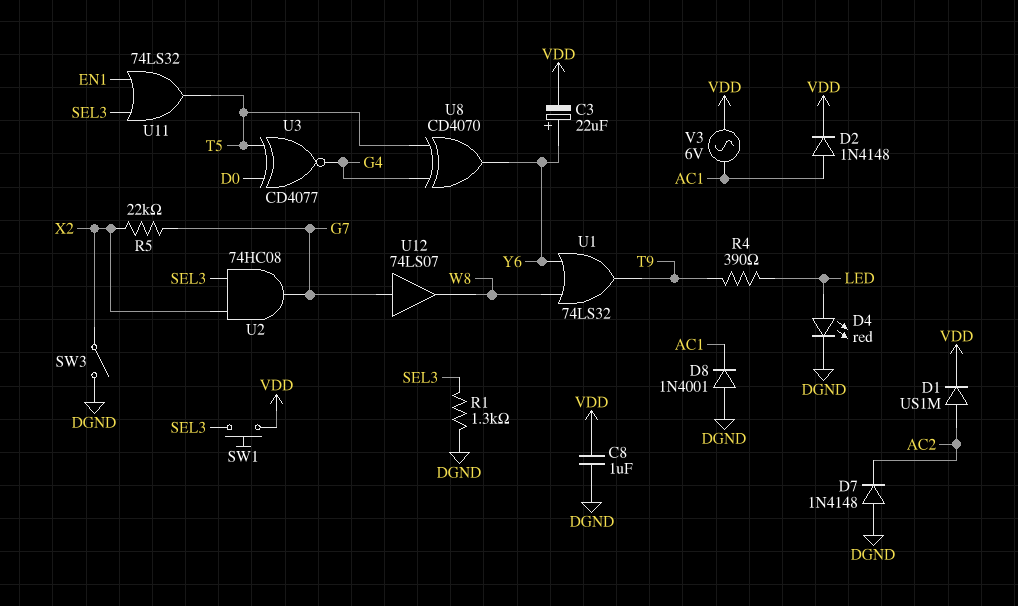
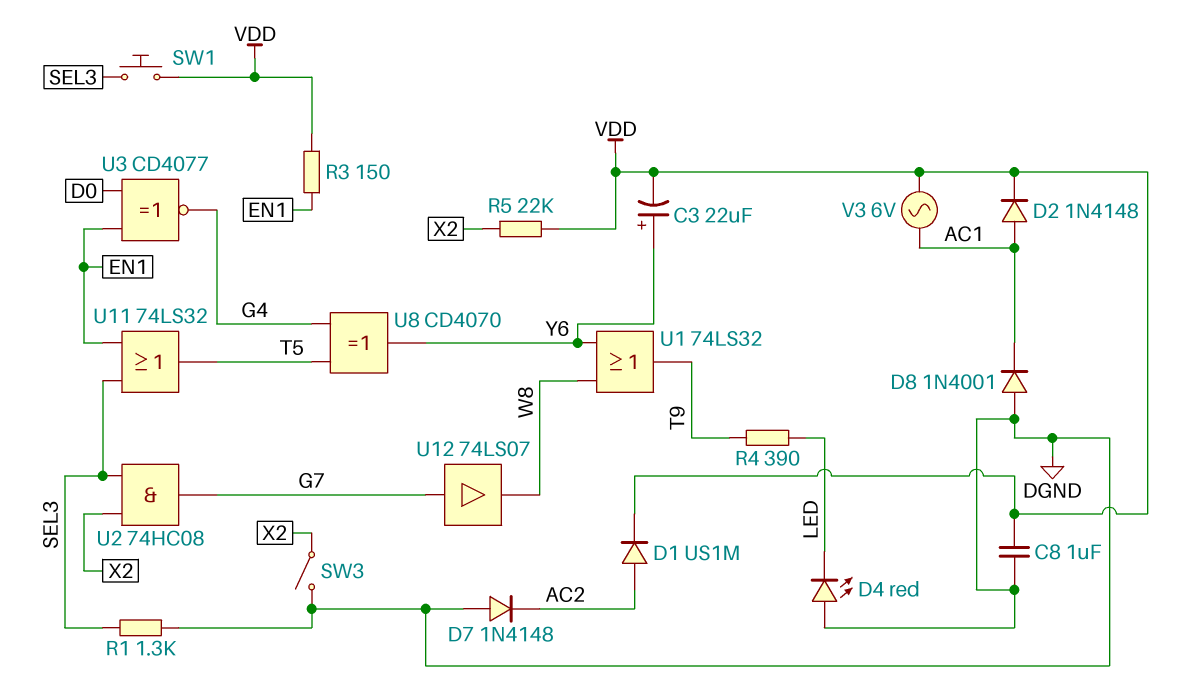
D4: LED red (A LED, K DGND) -> LED red (A DGND, K LED)
R3: none -> 150 (EN1, VDD)
R5: 22k (G7, X2) -> 22k (VDD, X2)
U3: XNOR CD4077 (in D0, in T5, out G4) -> XNOR CD4077 (in D0, in EN1, out G4)

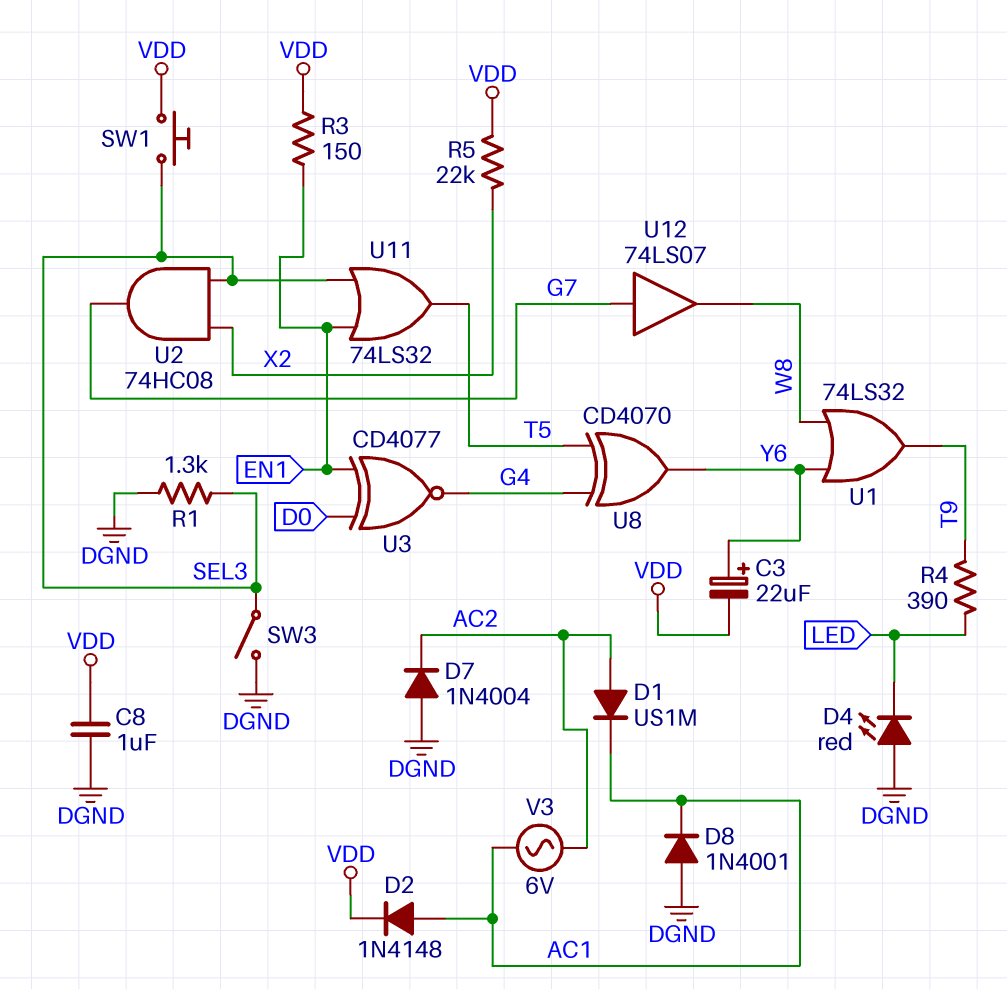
D1: diode US1M (A AC2, K VDD) -> diode US1M (A AC2, K AC1)
D7: diode 1N4148 (A DGND, K AC2) -> diode 1N4004 (A DGND, K AC2)
SW3: switch (DGND, X2) -> switch (DGND, SEL3)
V3: AC 6V (AC1, VDD) -> AC 6V (AC1, AC2)

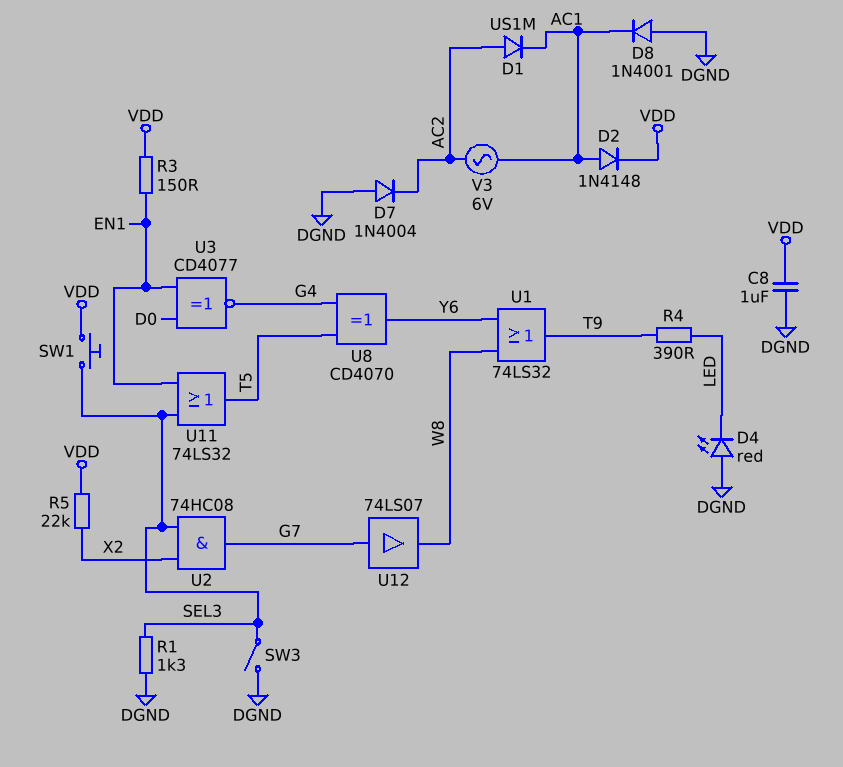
C3: 22uF (plus Y6, minus VDD) -> none

